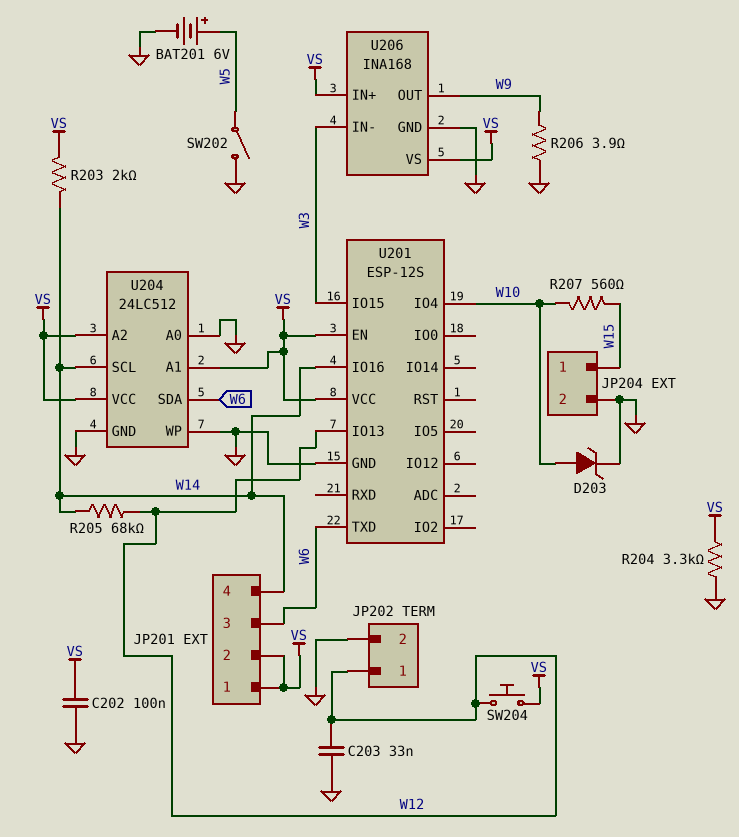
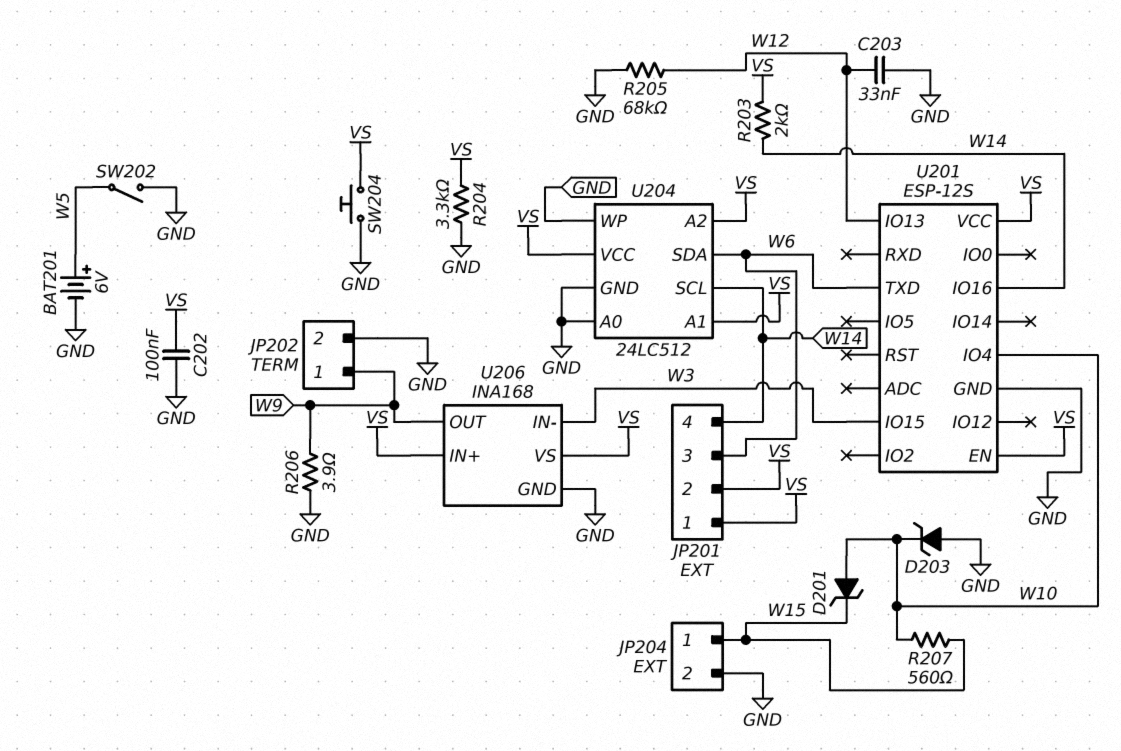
D201: none -> zener (A W10, K W15)
D203: zener (A W10, K GND) -> zener (A GND, K W10)
JP202 pin 1: W12 -> W9
R205: 68k (W12, W14) -> 68k (GND, W12)
SW204: button (VS, W12) -> button (GND, VS)

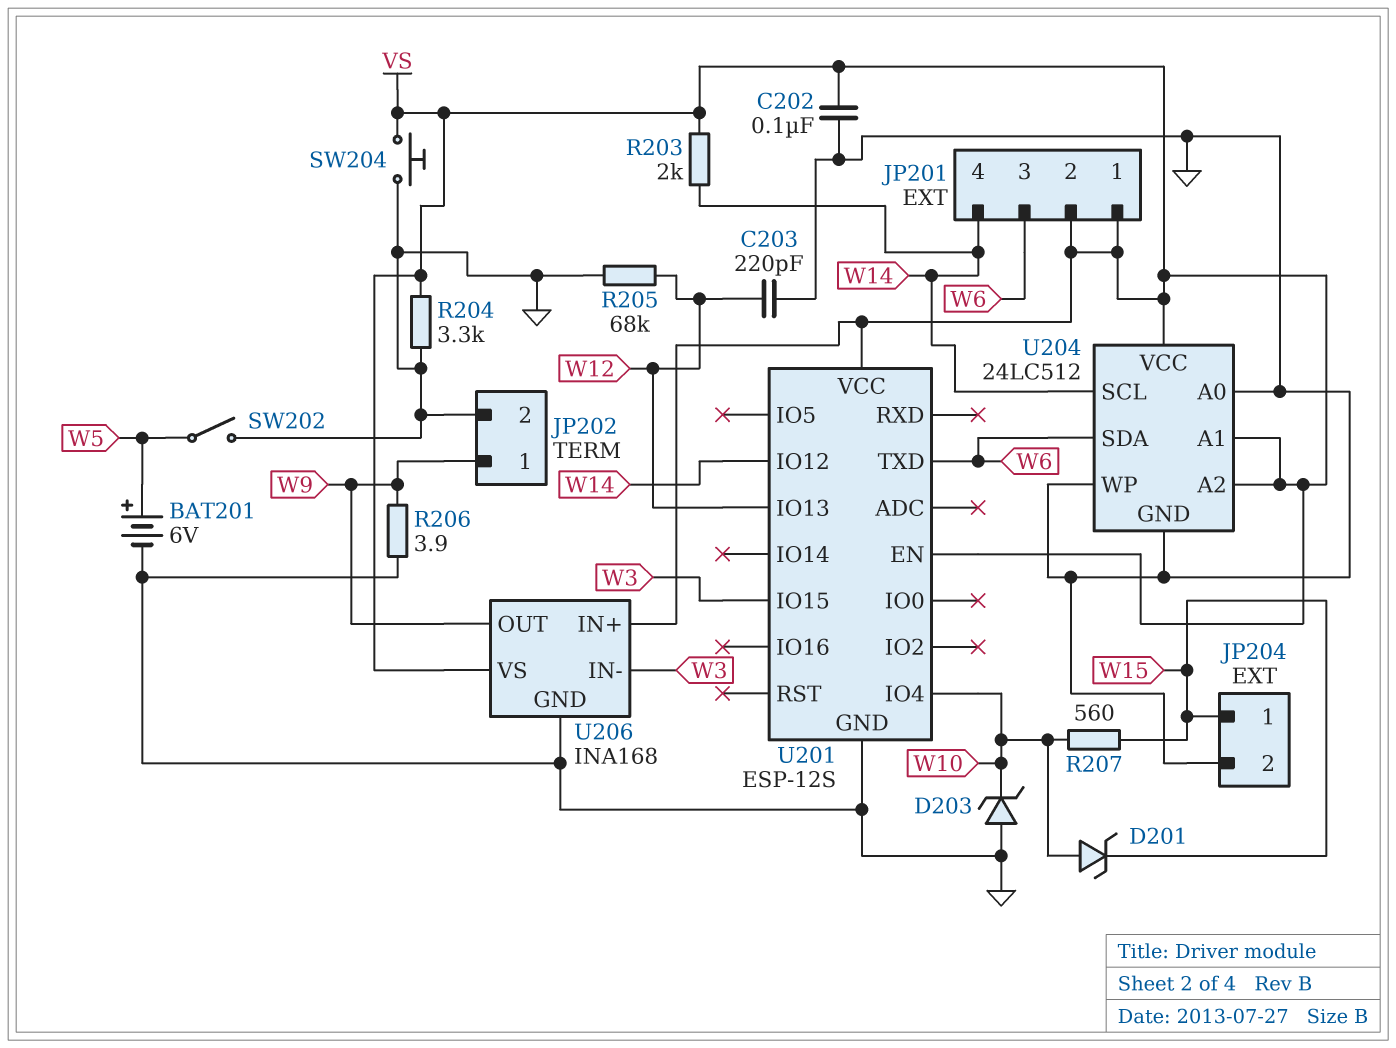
C203: 33nF (GND, W12) -> 220pF (GND, W12)
U201 pin IO12: none -> W14
U201 pin IO16: W14 -> none

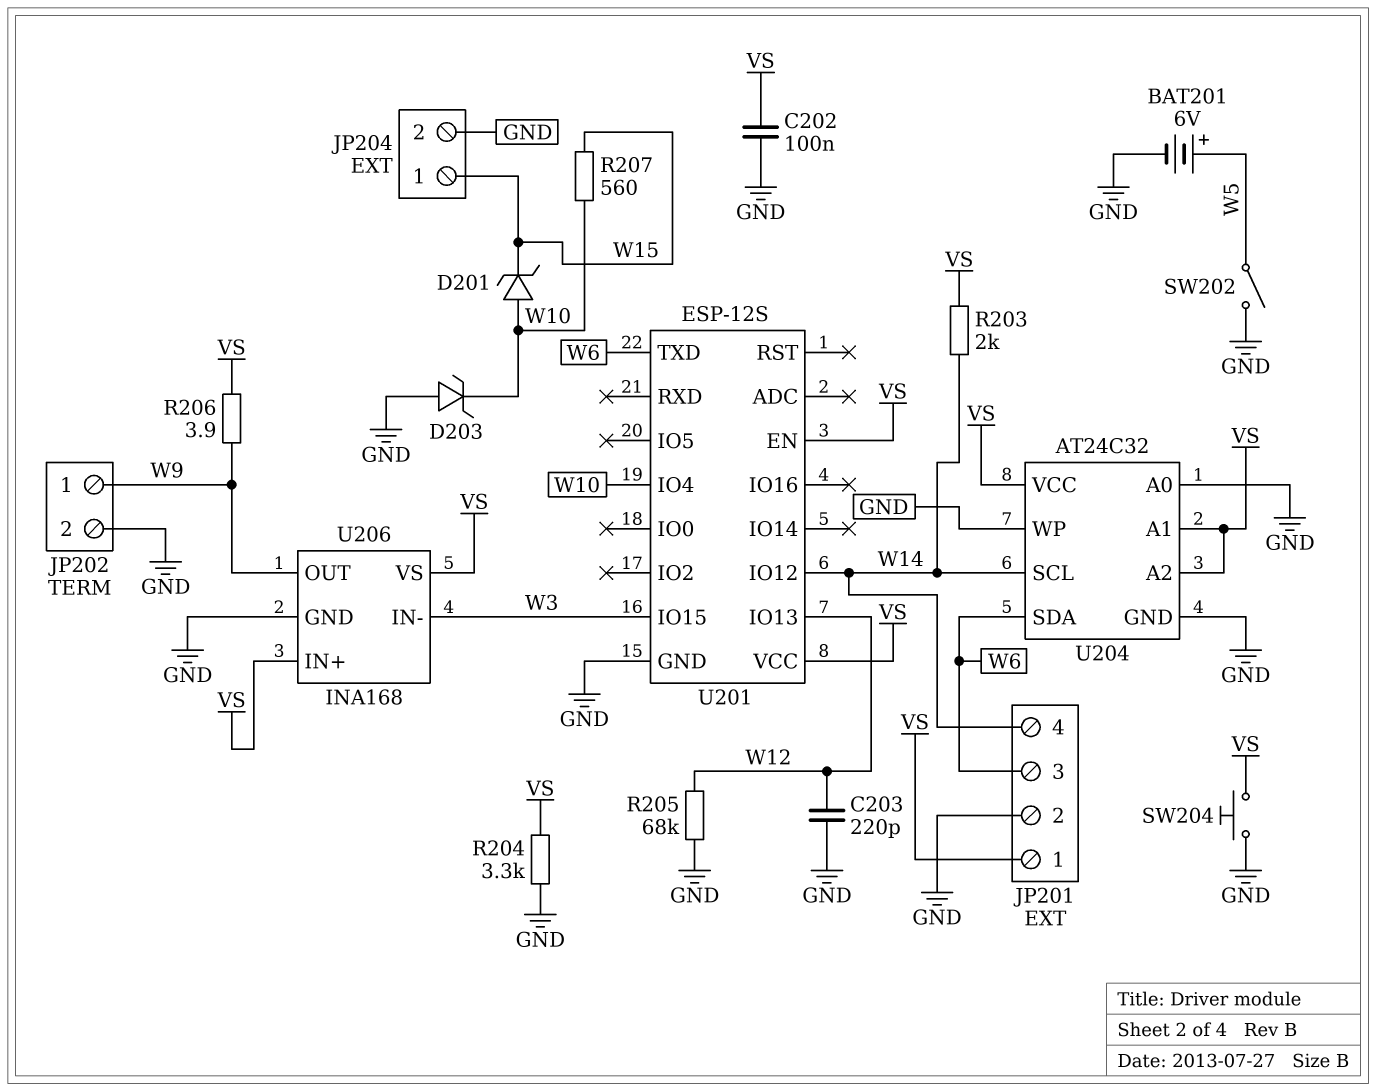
JP201 pin 2: VS -> GND
R206: 3.9 (GND, W9) -> 3.9 (VS, W9)
U204: 24LC512 -> AT24C32

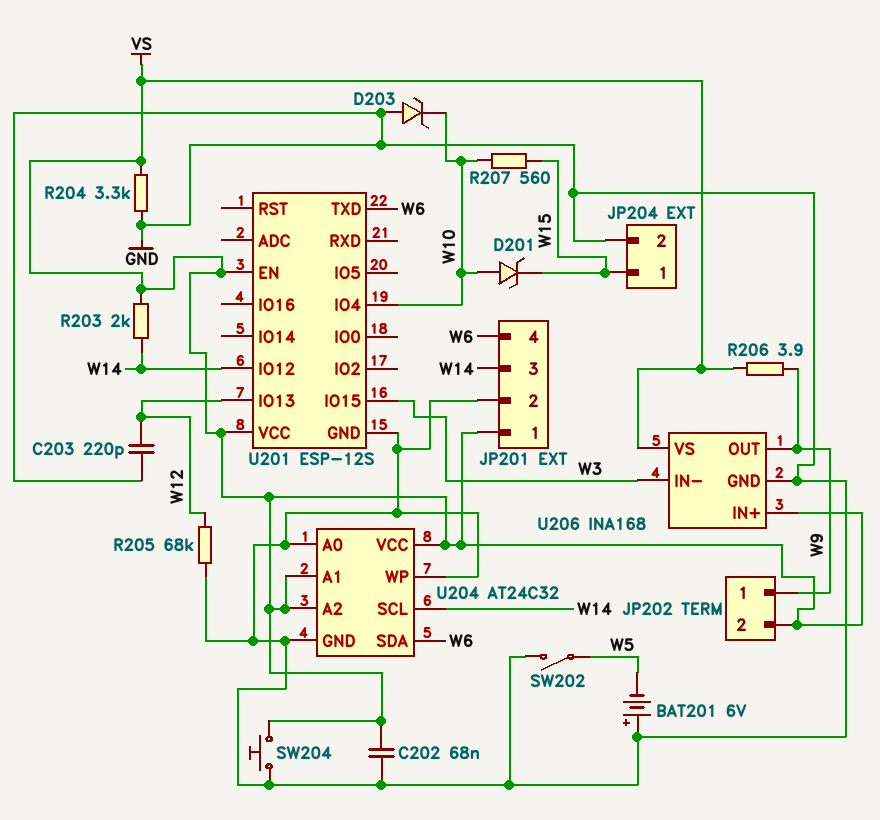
BAT201: 6V (plus W5, minus GND) -> 6V (plus GND, minus W5)
C202: 100nF (GND, VS) -> 68nF (GND, VS)
JP201 pin 3: W6 -> W14
JP201 pin 4: W14 -> W6
JP202 pin 2: GND -> VS

